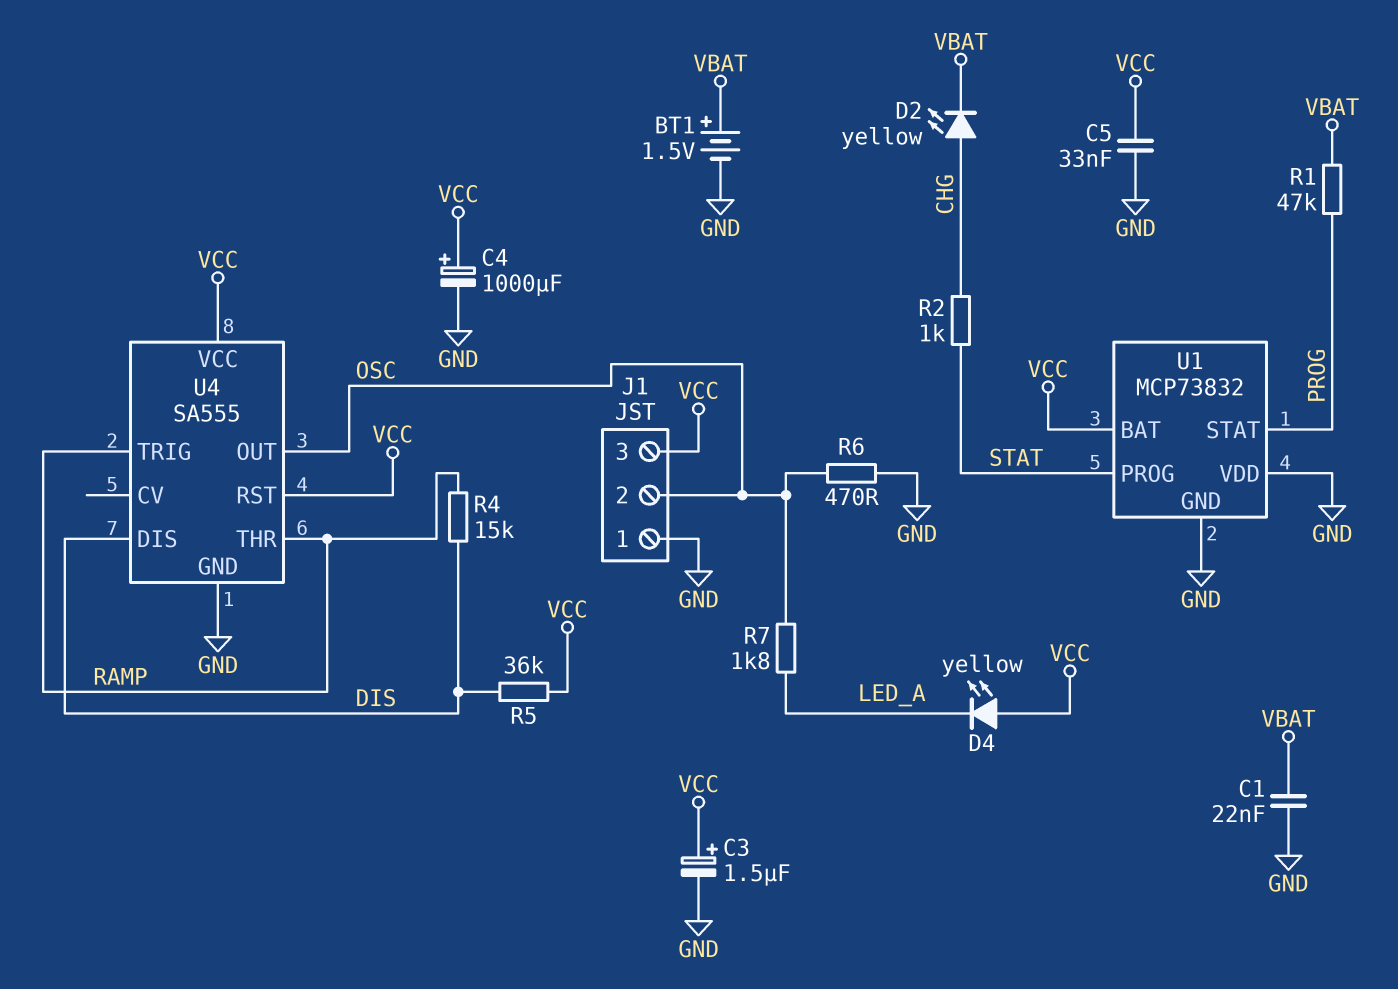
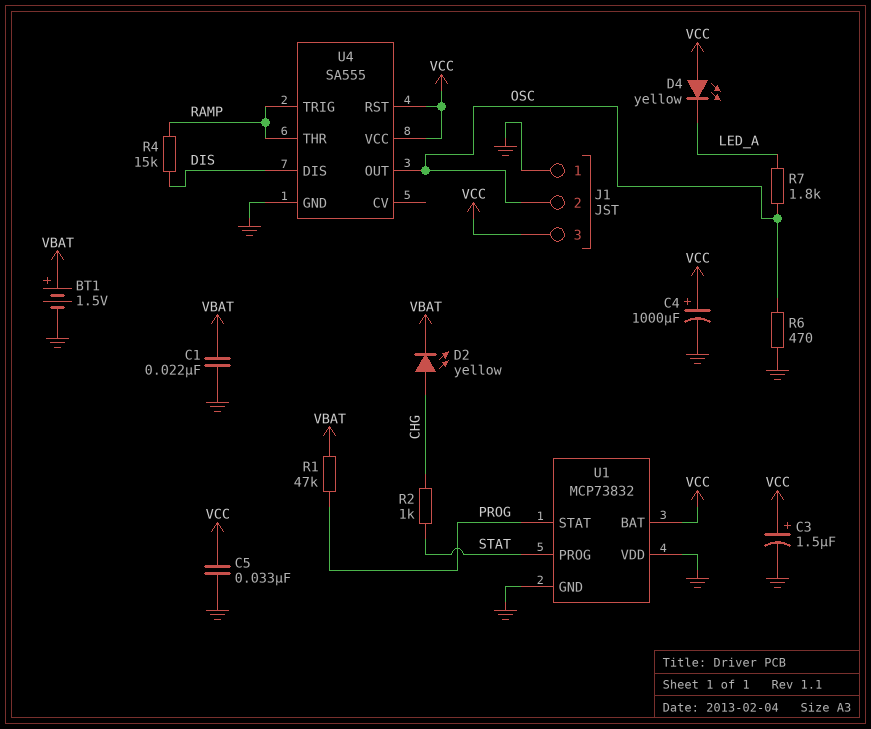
R5: 36k (DIS, VCC) -> none

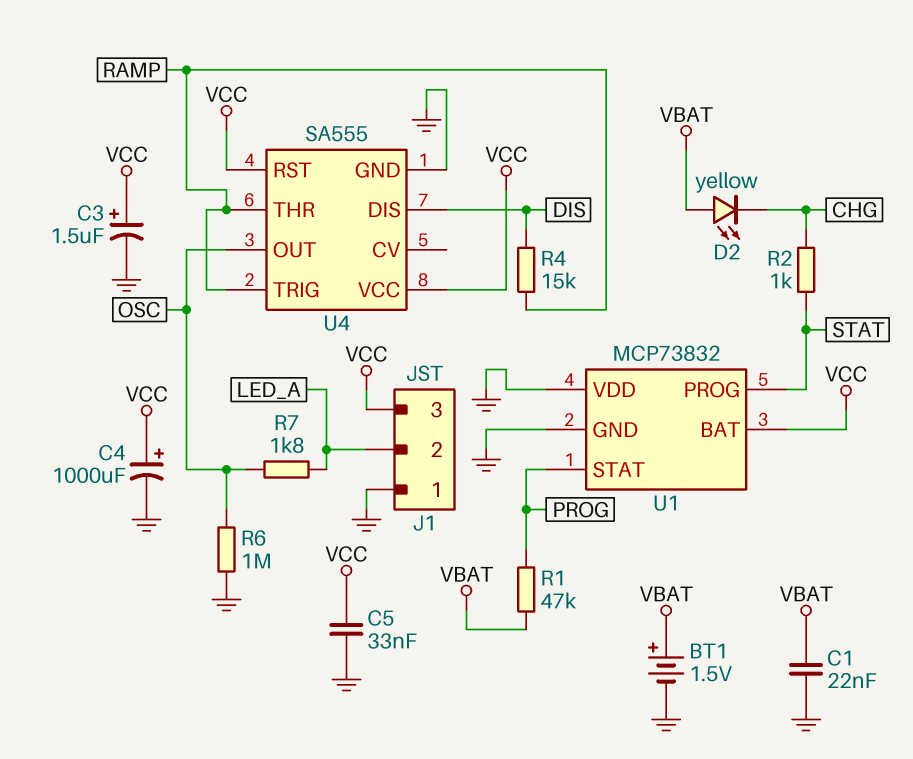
D2: LED yellow (A CHG, K VBAT) -> LED yellow (A VBAT, K CHG)
D4: LED yellow (A VCC, K LED_A) -> none
J1 pin 2: OSC -> LED_A
R6: 470 (GND, OSC) -> 1M (GND, OSC)

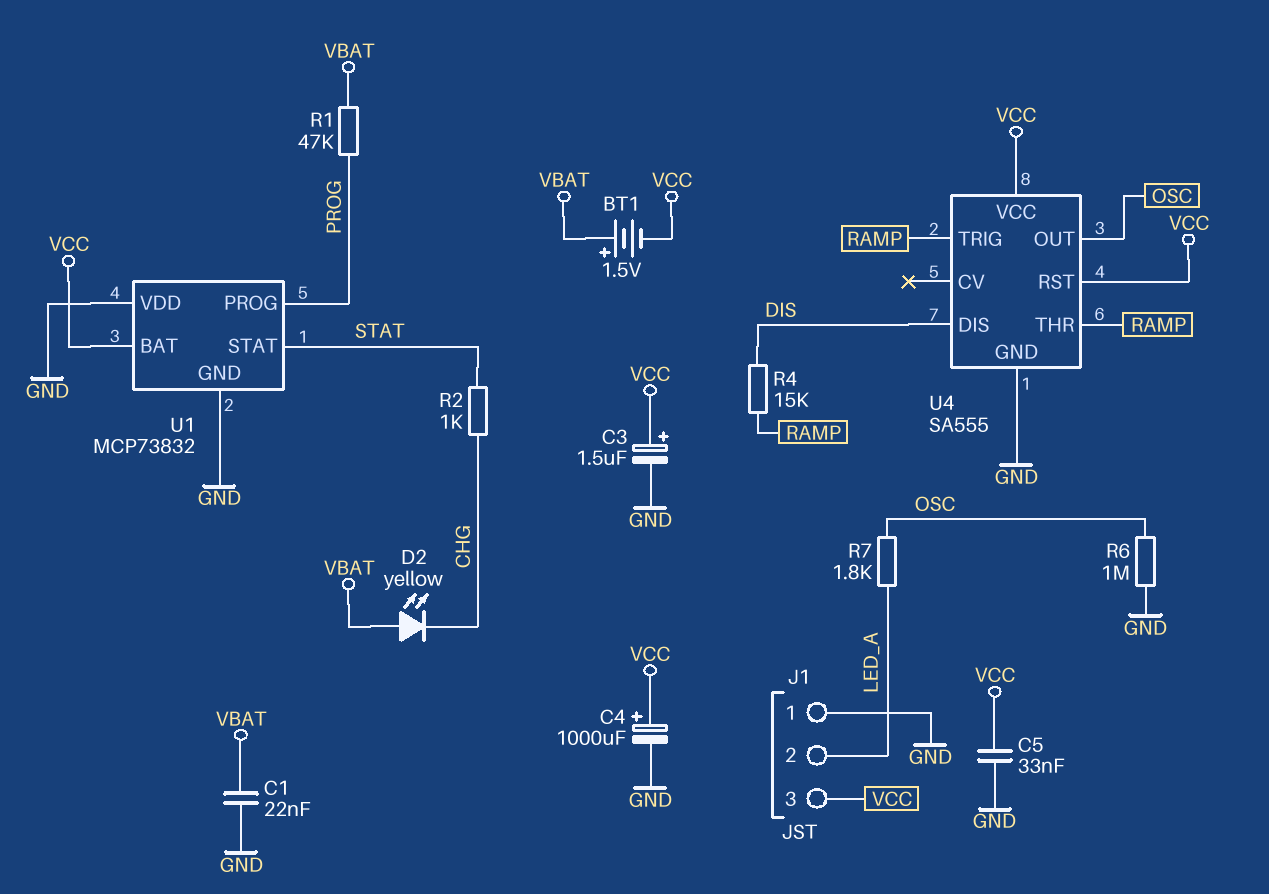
BT1: 1.5V (plus VBAT, minus GND) -> 1.5V (plus VBAT, minus VCC)
U1 pin PROG: STAT -> PROG
U1 pin STAT: PROG -> STAT

